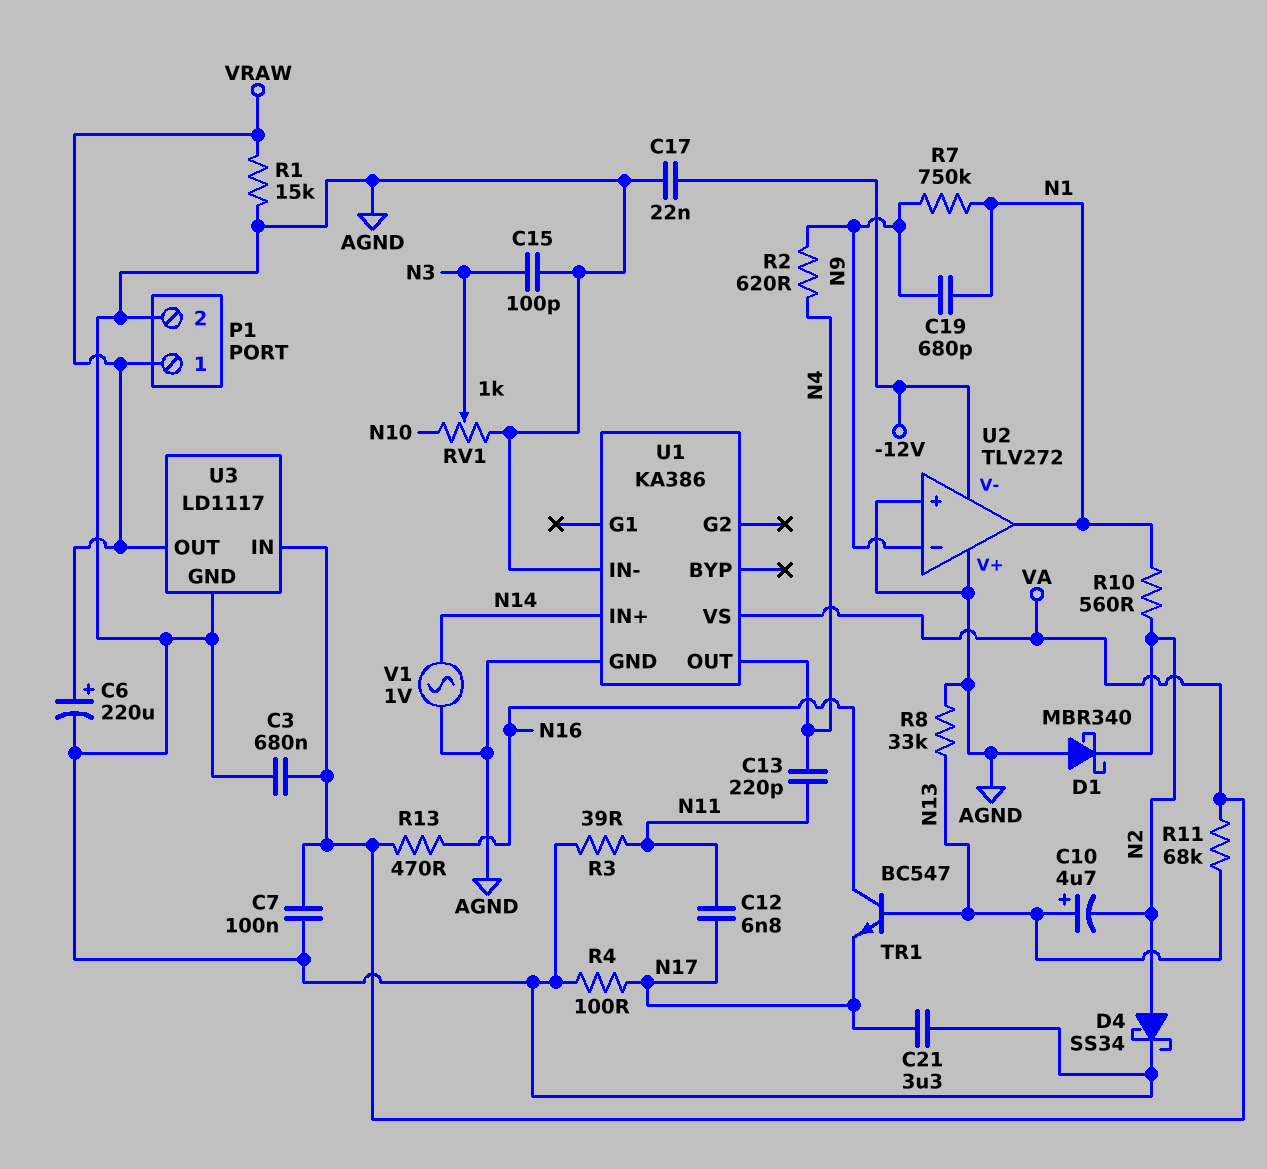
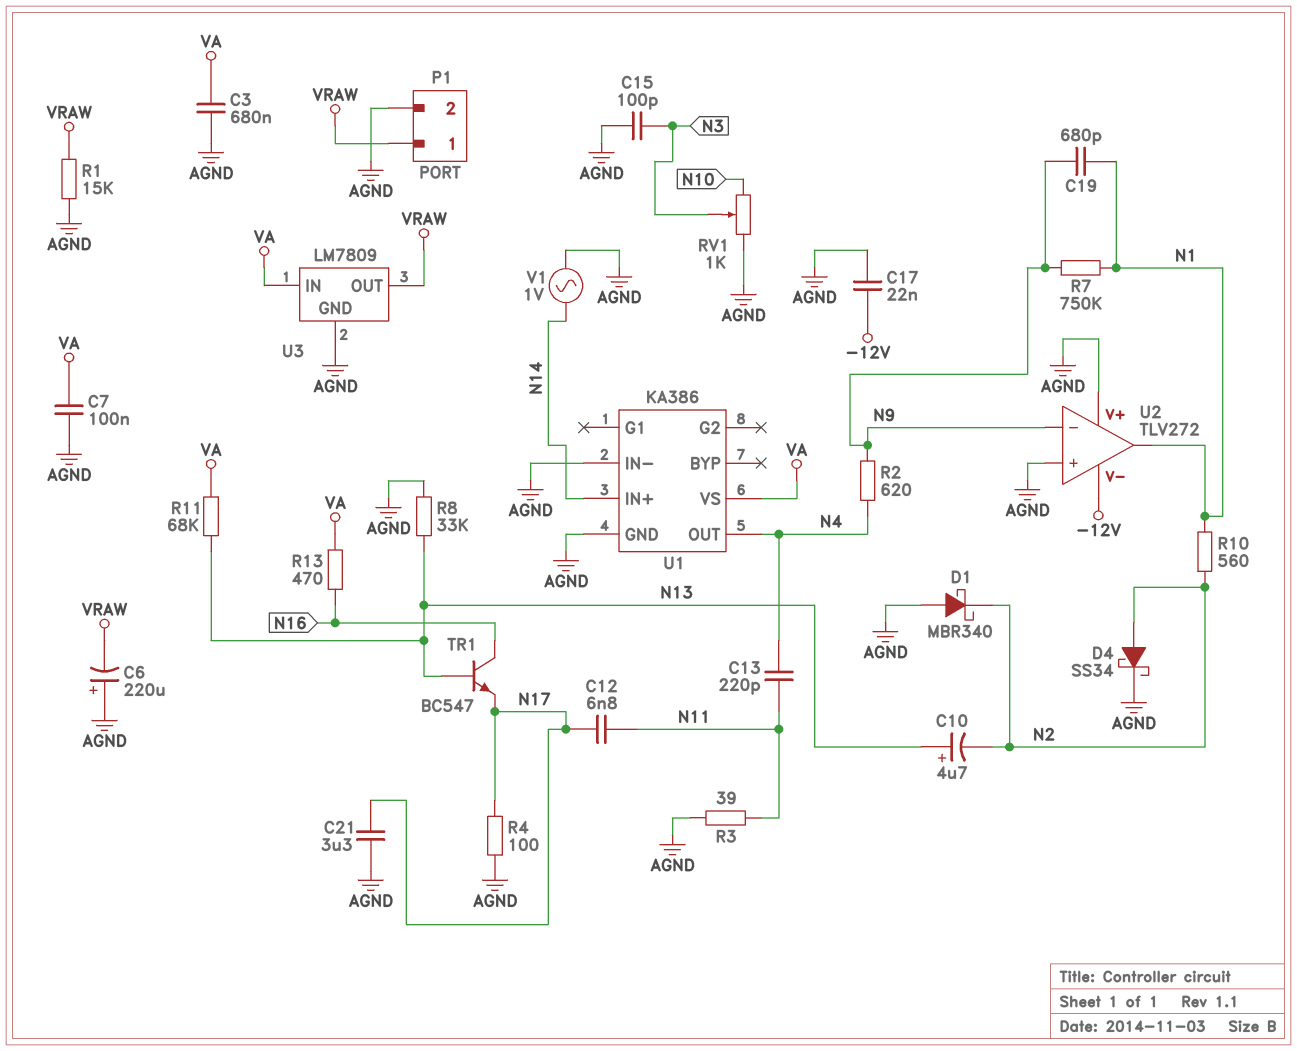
C6: 220uF (plus VRAW, minus AGND) -> 220uF (plus AGND, minus VRAW)
U3: LD1117 -> LM7809

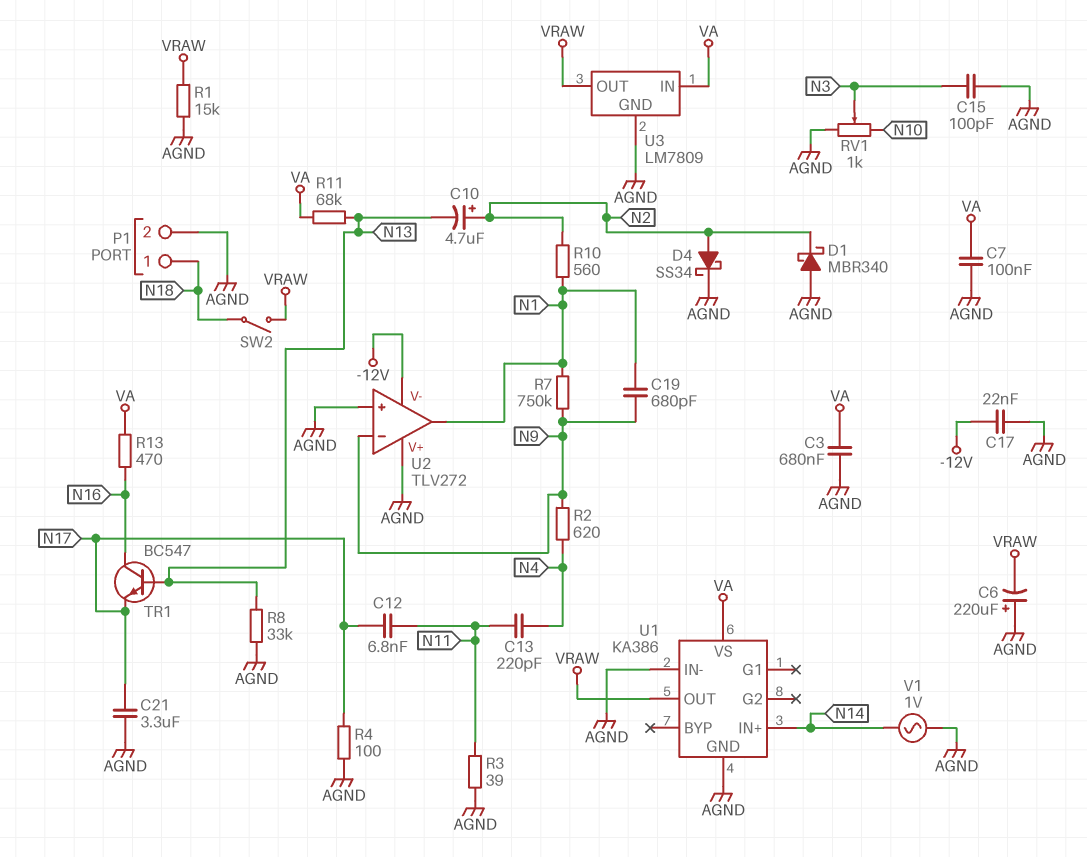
C10: 4.7uF (plus N13, minus N2) -> 4.7uF (plus N2, minus N13)
P1 pin 1: VRAW -> N18
SW2: none -> switch (N18, VRAW)
U1 pin OUT: N4 -> VRAW

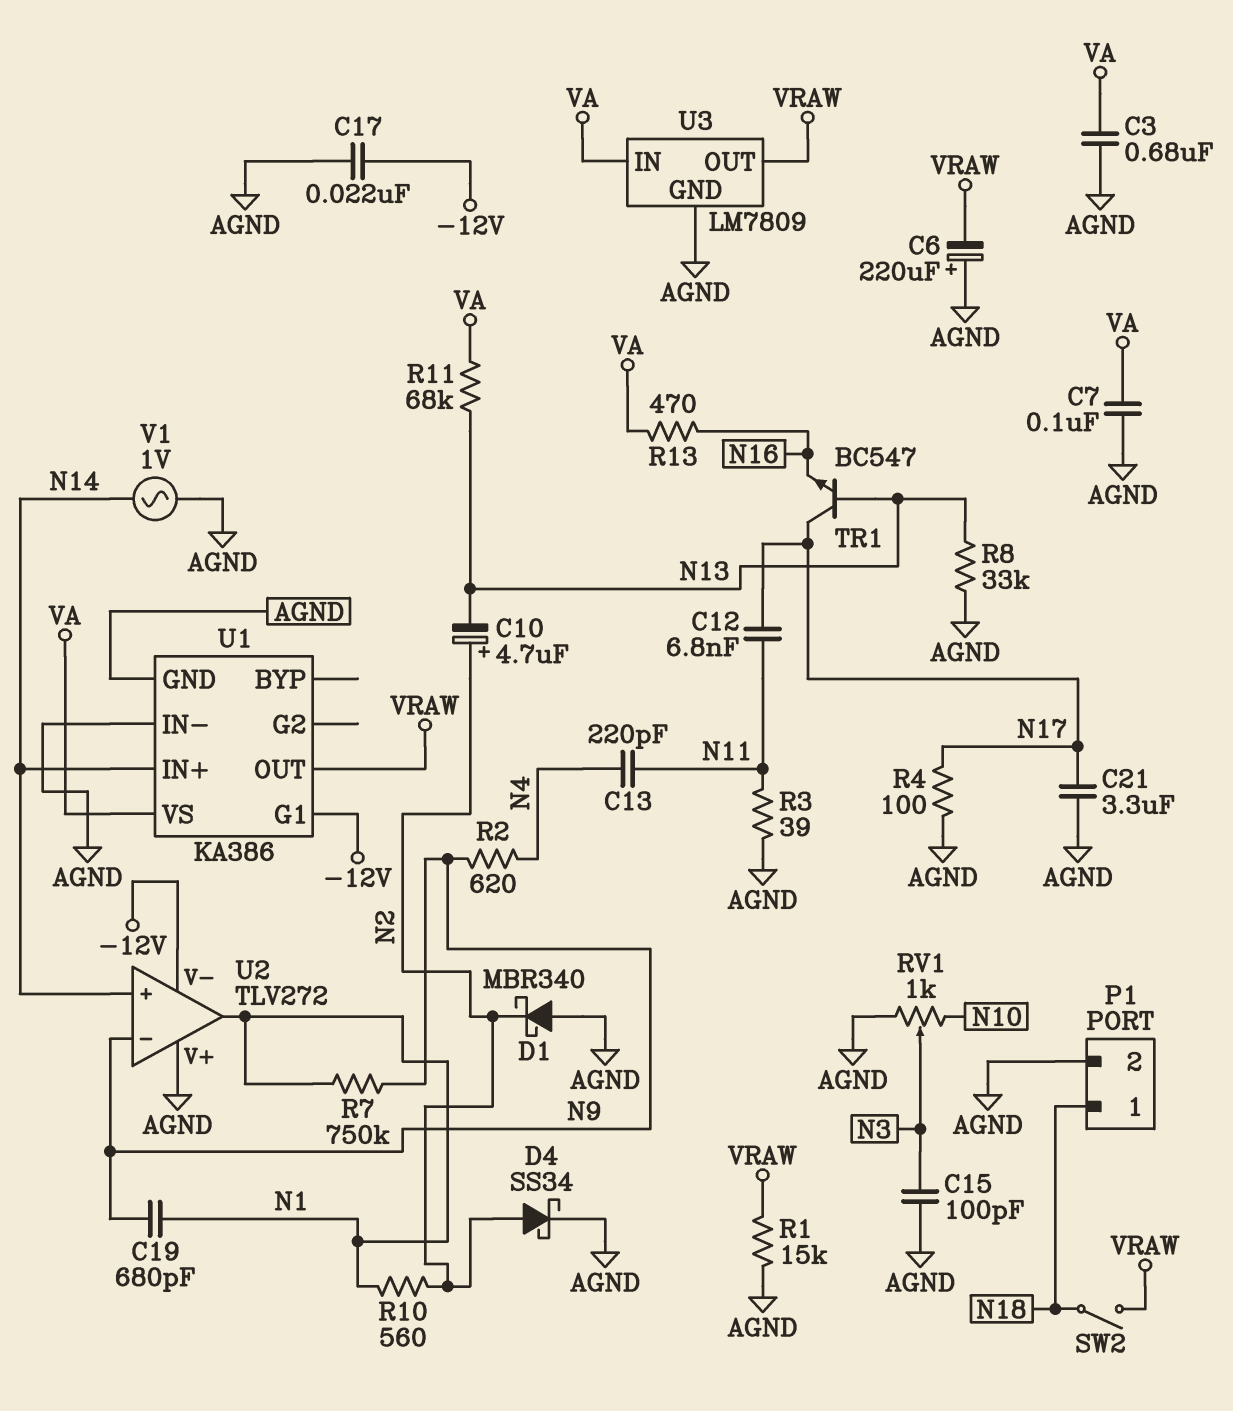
TR1: NPN BC547 (B N13, C N16, E N17) -> NPN BC547 (B N13, C N17, E N16)
U1 pin G1: none -> -12V
U2 pin in+: AGND -> N14

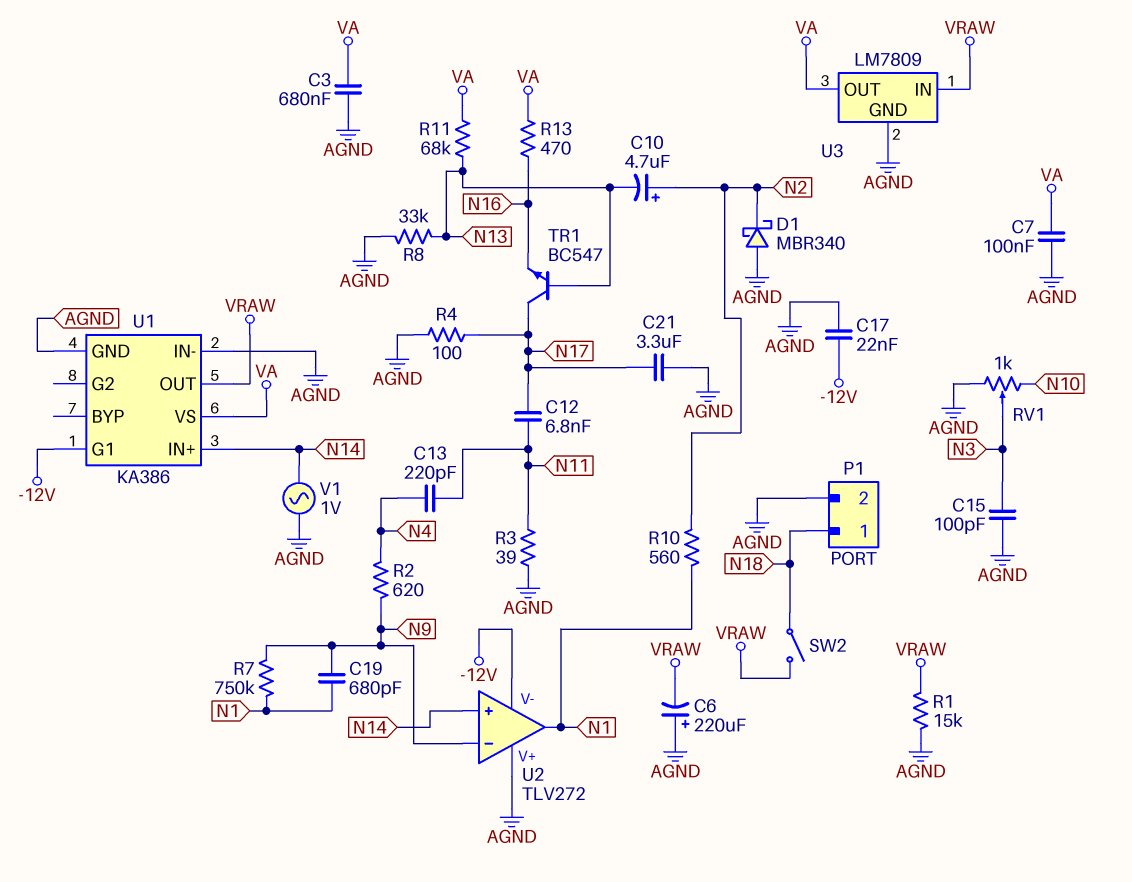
D4: schottky SS34 (A N2, K AGND) -> none
U3 pin IN: VA -> VRAW
U3 pin OUT: VRAW -> VA

